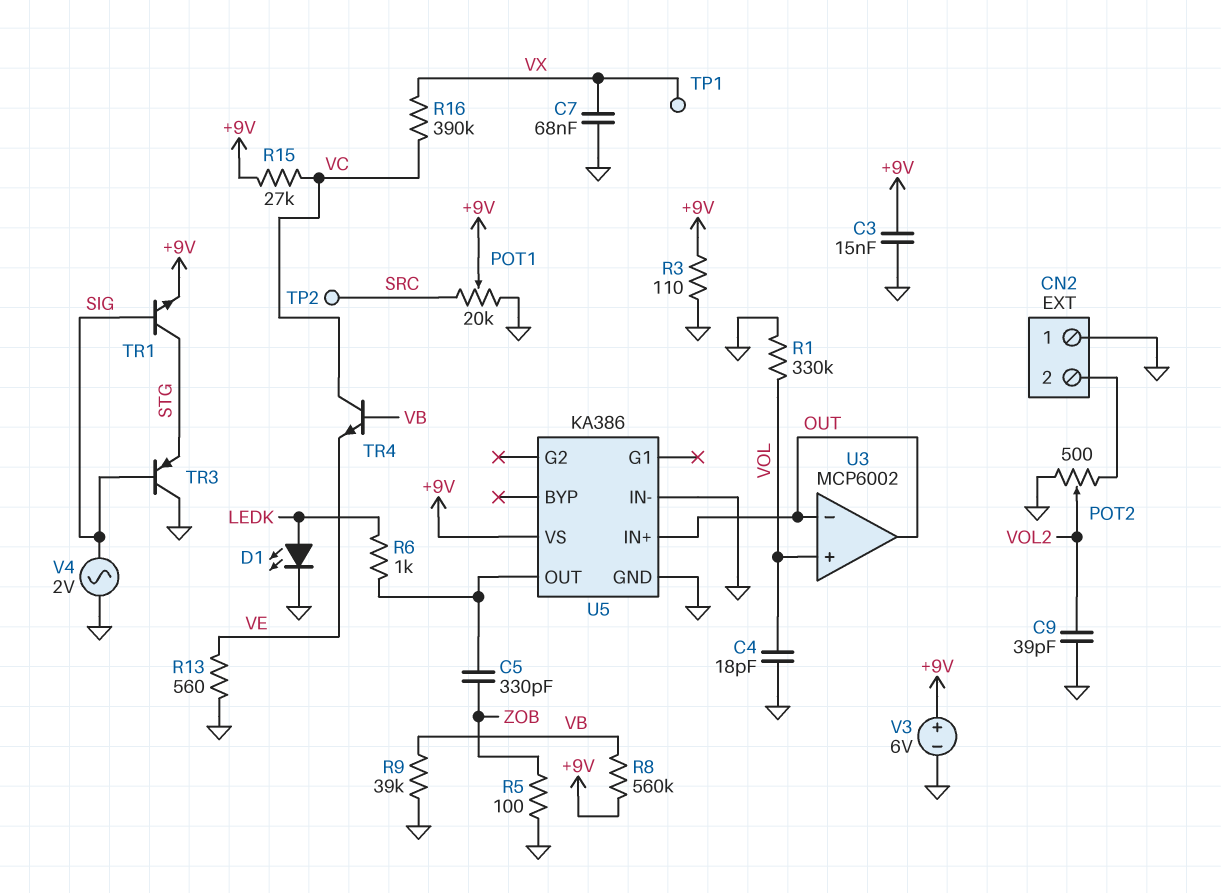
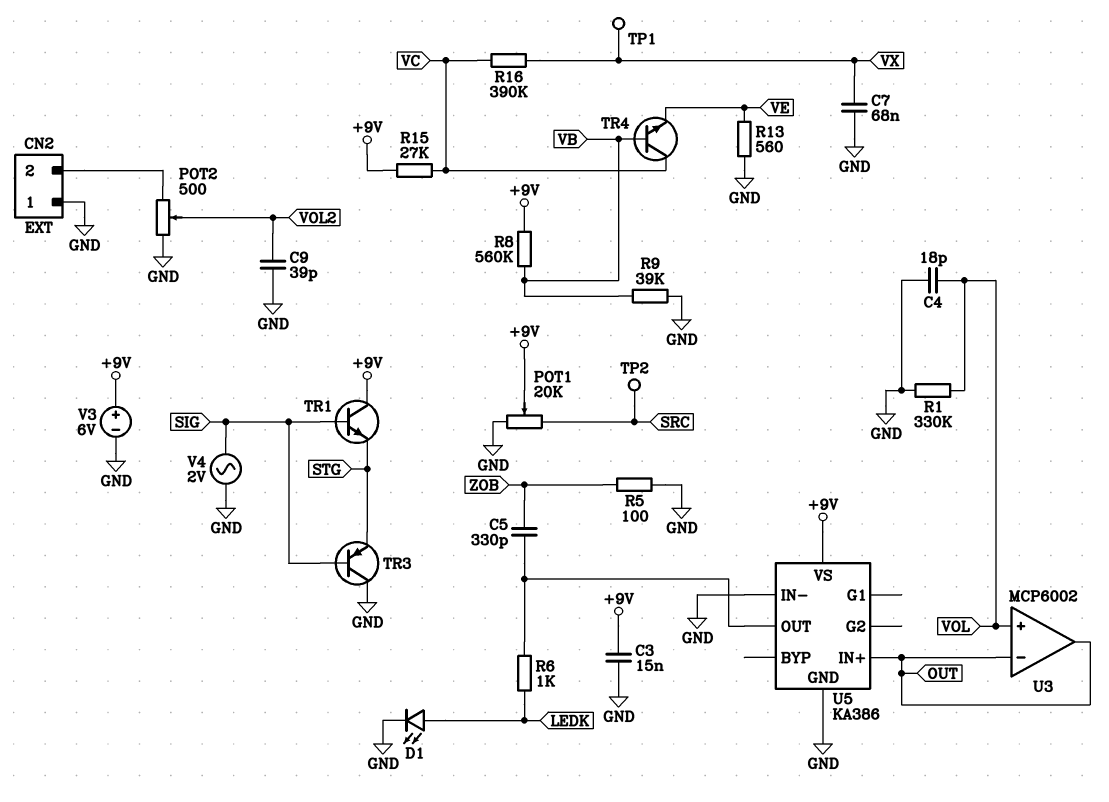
R3: 110 (+9V, GND) -> none
TR1: NPN (B SIG, C STG, E +9V) -> NPN (B SIG, C +9V, E STG)

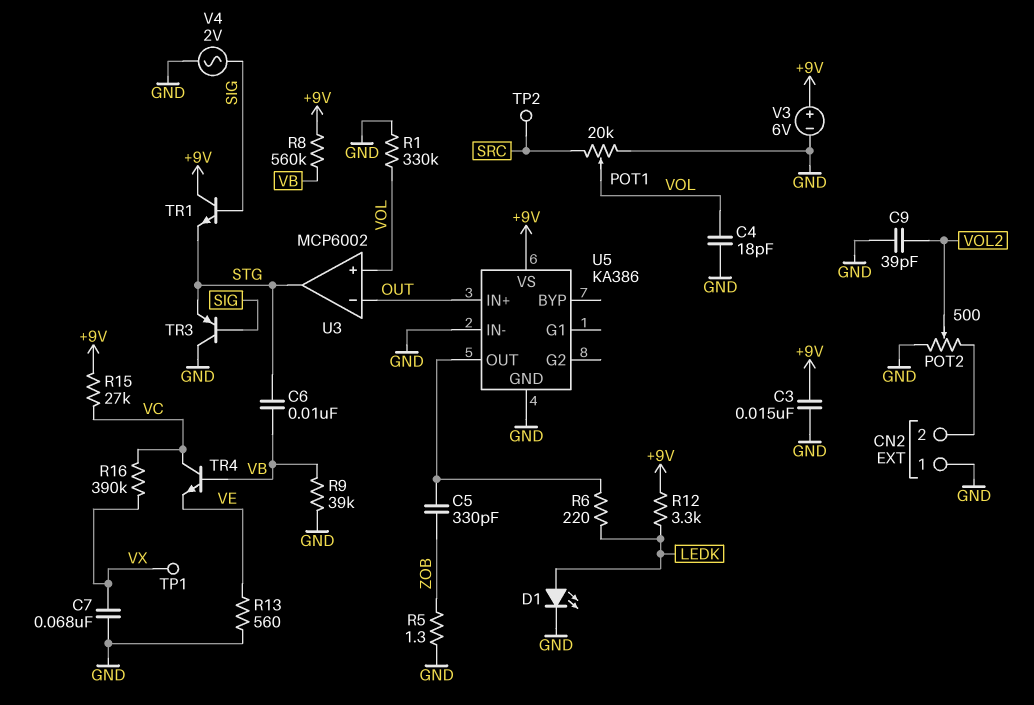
C6: none -> 10nF (STG, VB)
POT1: 20k (GND, SRC, wiper +9V) -> 20k (GND, SRC, wiper VOL)
R5: 100 (GND, ZOB) -> 1.3 (GND, ZOB)
R6: 1k (LEDK, U5/OUT) -> 220 (LEDK, U5/OUT)
R12: none -> 3.3k (+9V, LEDK)
U3 pin out: OUT -> STG

